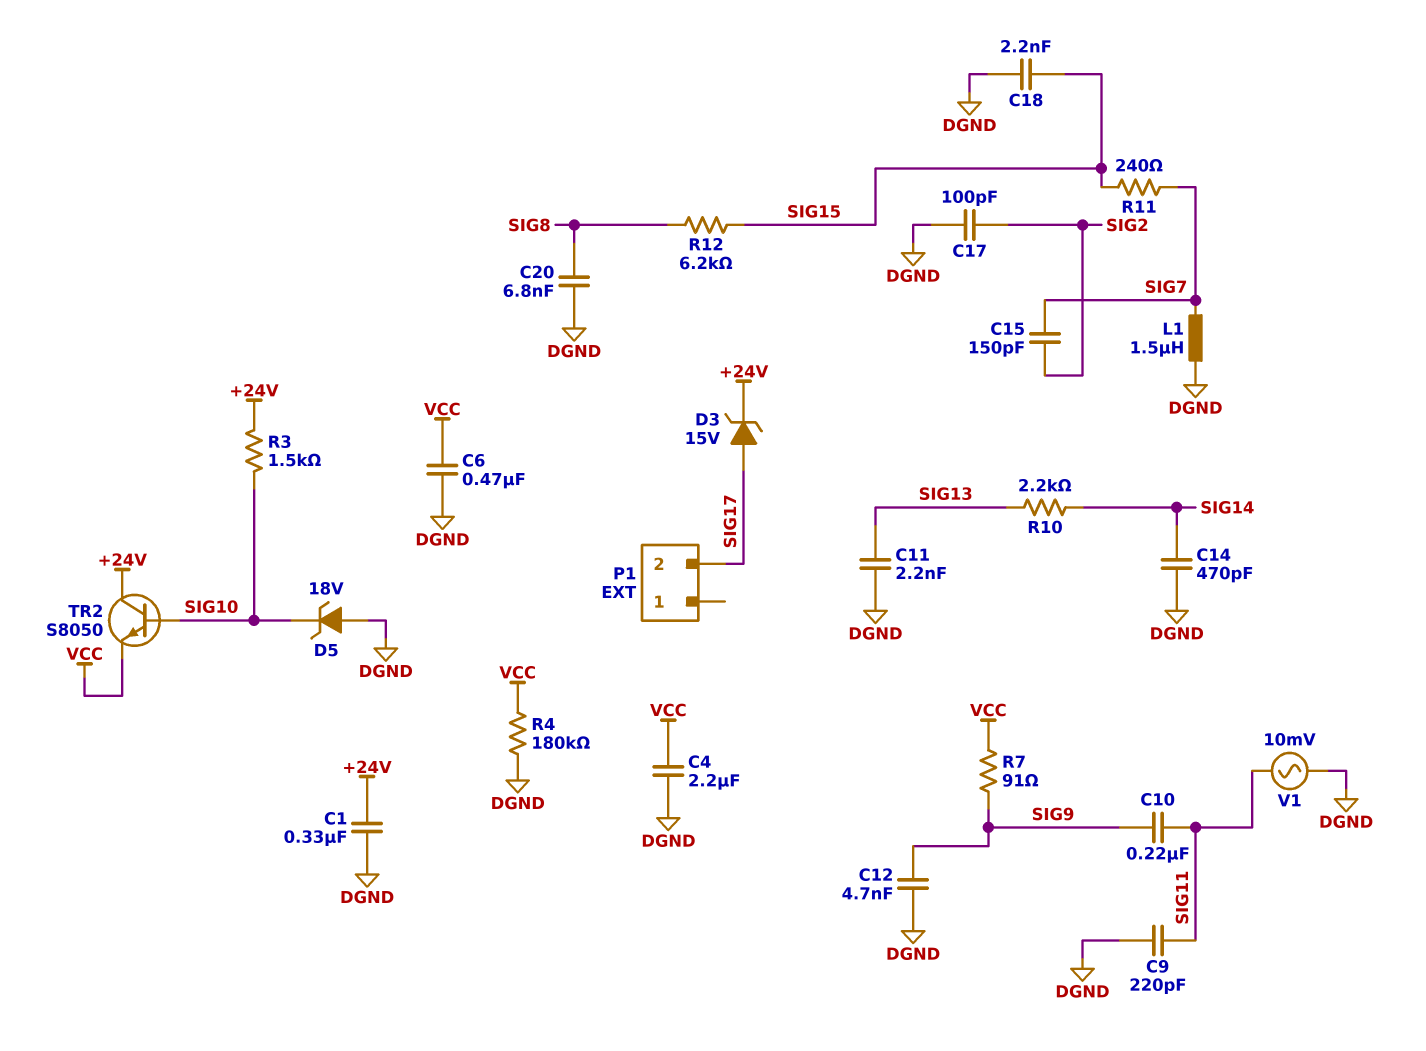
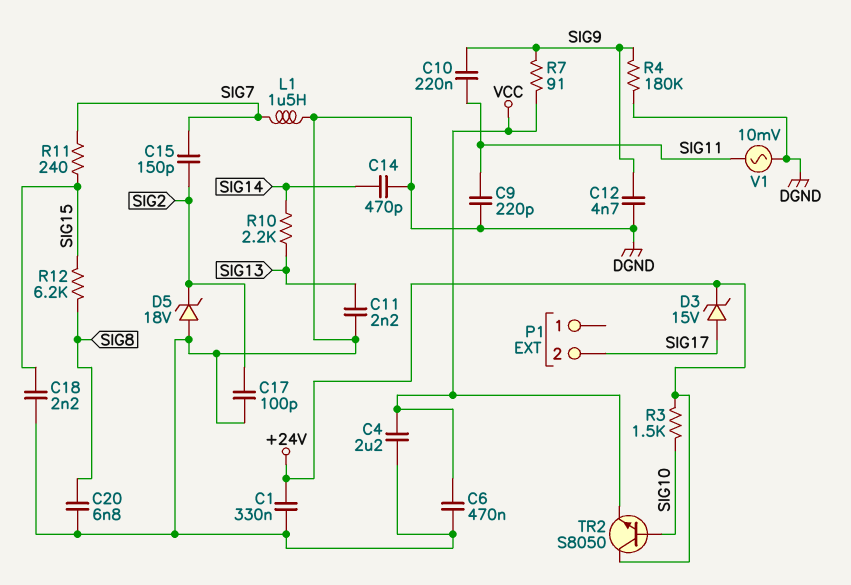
D5: zener 18V (A DGND, K SIG10) -> zener 18V (A DGND, K SIG2)
R4: 180k (DGND, VCC) -> 180k (DGND, SIG9)

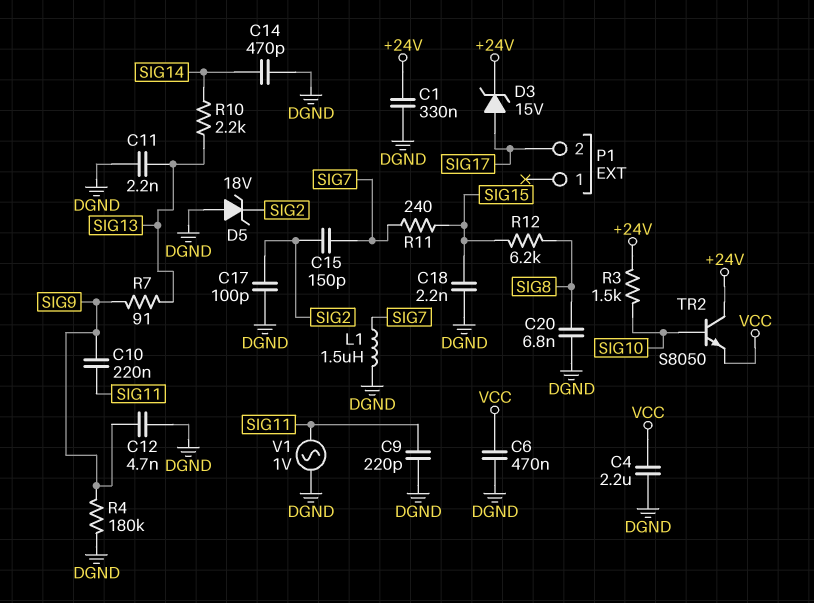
R7: 91 (SIG9, VCC) -> 91 (SIG9, SIG13)
V1: AC 10mV (DGND, SIG11) -> AC 1V (DGND, SIG11)

